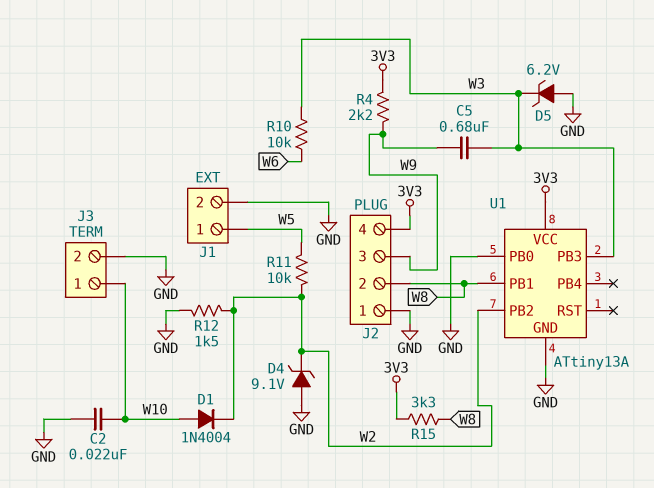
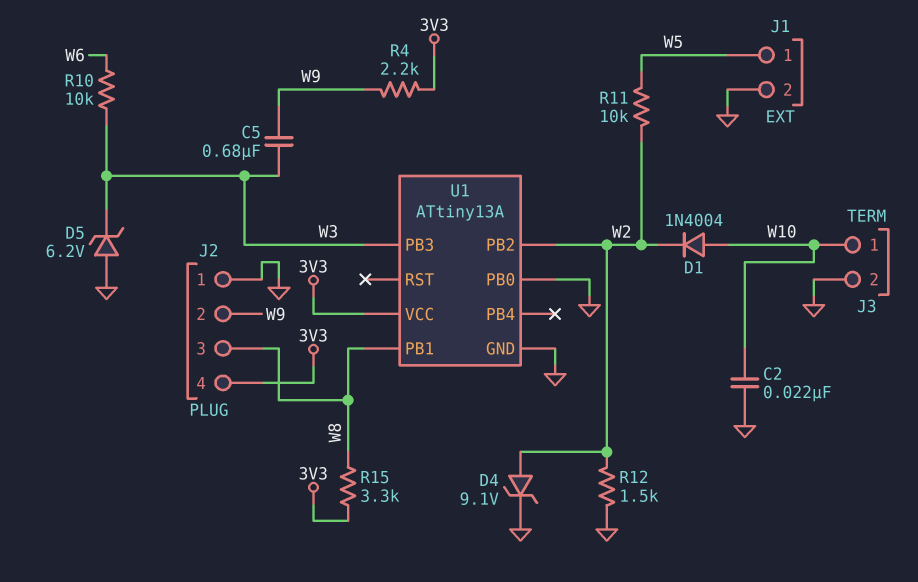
D4: zener 9.1V (A GND, K W2) -> zener 9.1V (A W2, K GND)
J2 pin 2: W8 -> W9
J2 pin 3: W9 -> W8

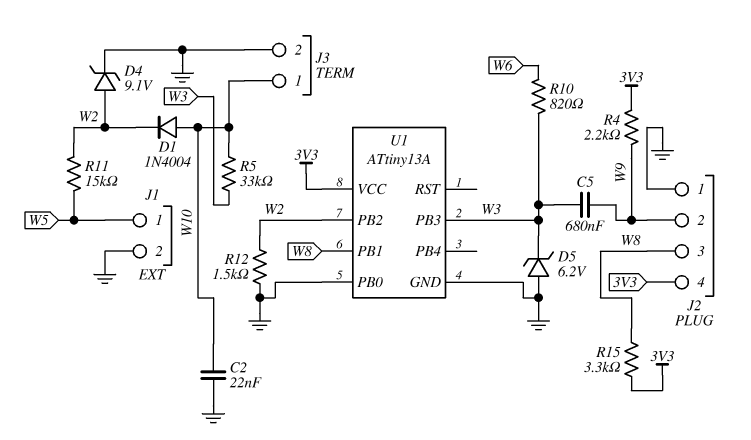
R5: none -> 33k (W3, W10)
R10: 10k (W3, W6) -> 820 (W3, W6)
R11: 10k (W2, W5) -> 15k (W2, W5)

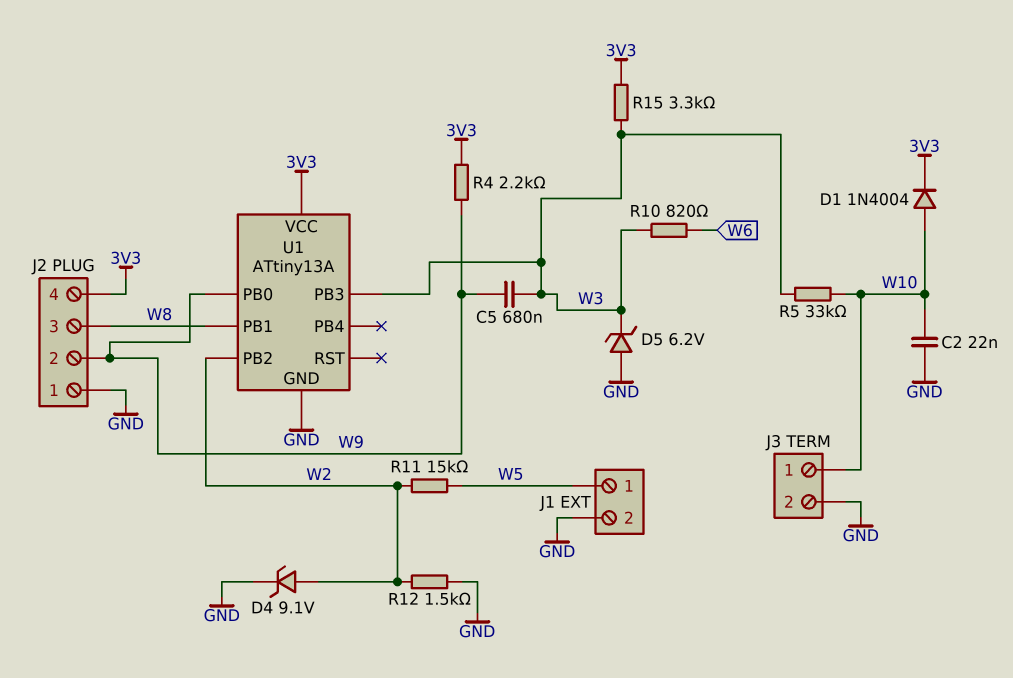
D1: diode 1N4004 (A W10, K W2) -> diode 1N4004 (A W10, K 3V3)
R15: 3.3k (3V3, W8) -> 3.3k (3V3, W3)
U1 pin PB0: GND -> W9

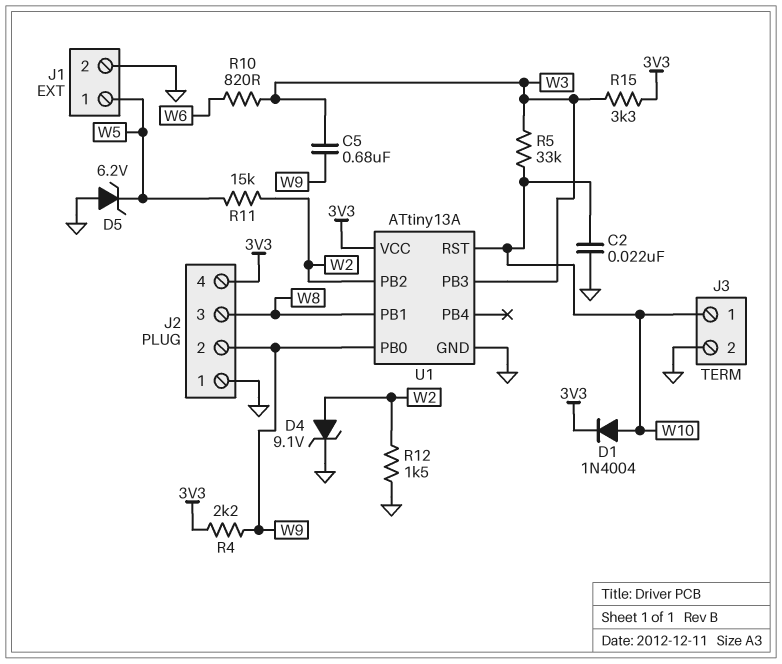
D5: zener 6.2V (A GND, K W3) -> zener 6.2V (A GND, K W5)
U1 pin RST: none -> W10

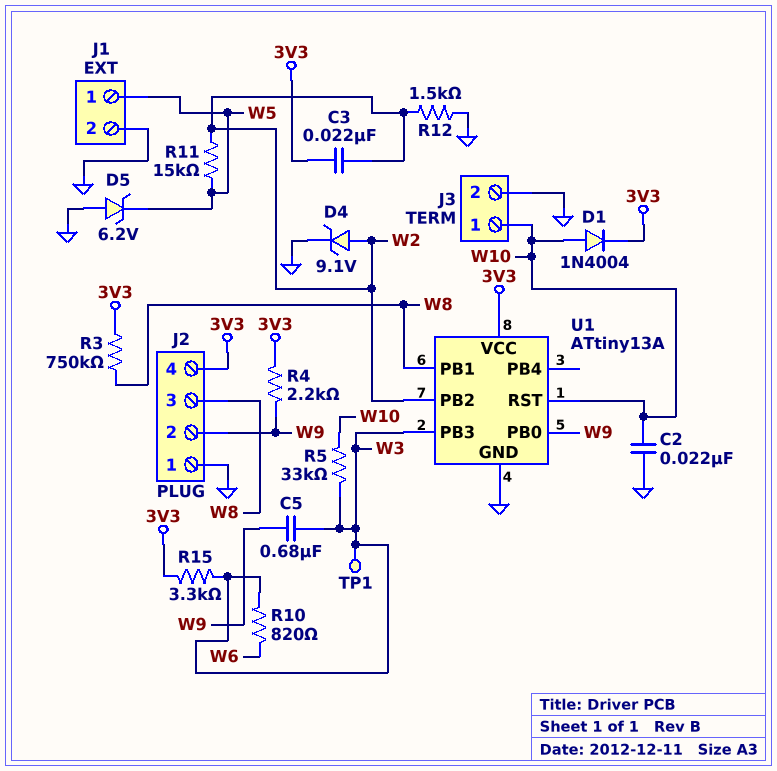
C3: none -> 22nF (3V3, W2)
R3: none -> 750k (3V3, W8)
TP1: none -> test point (W3)

